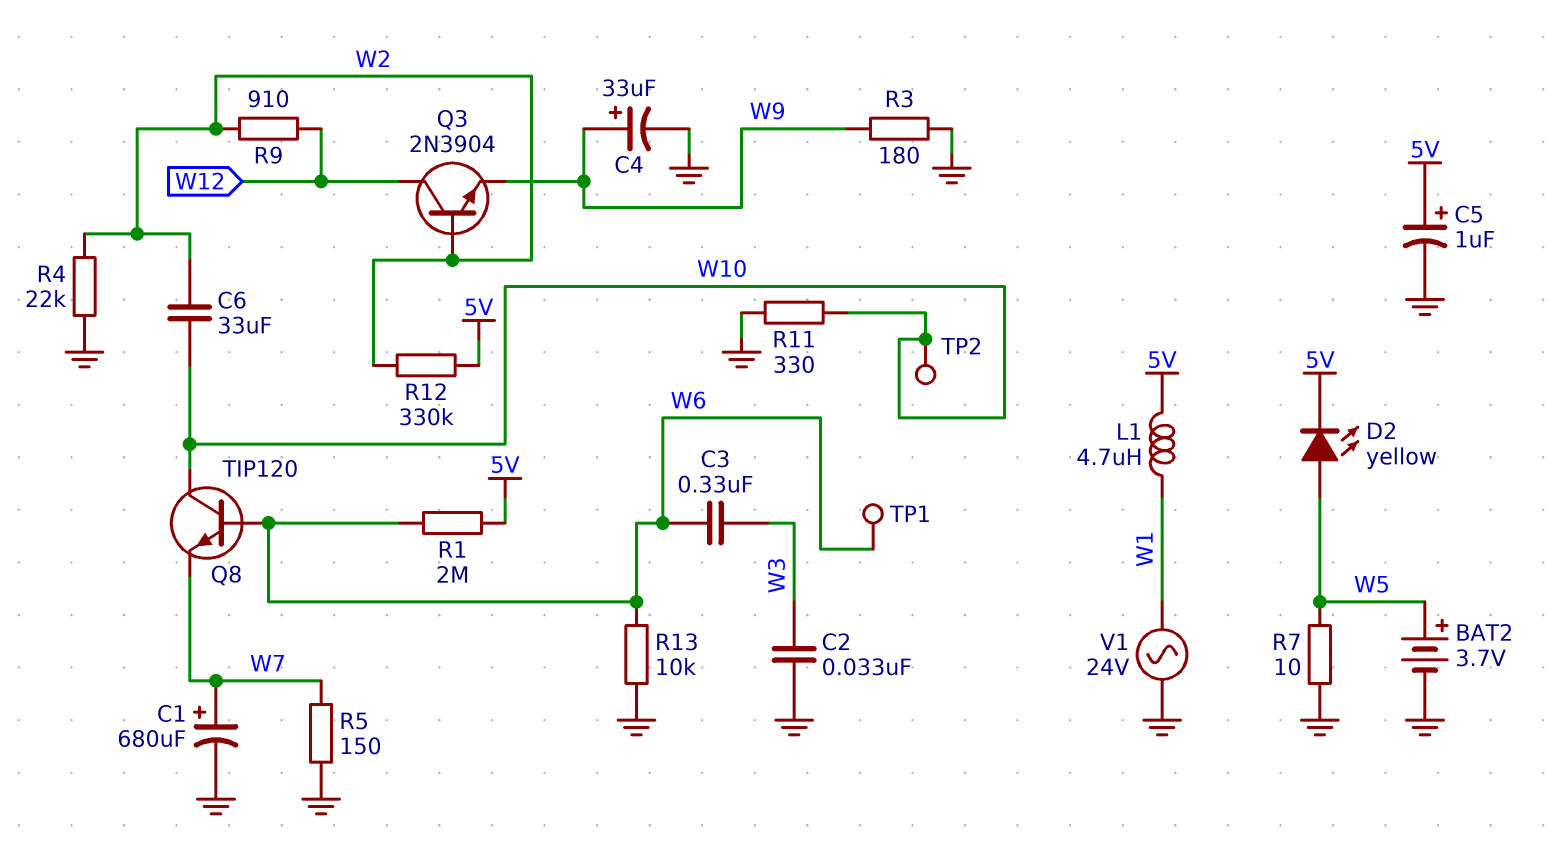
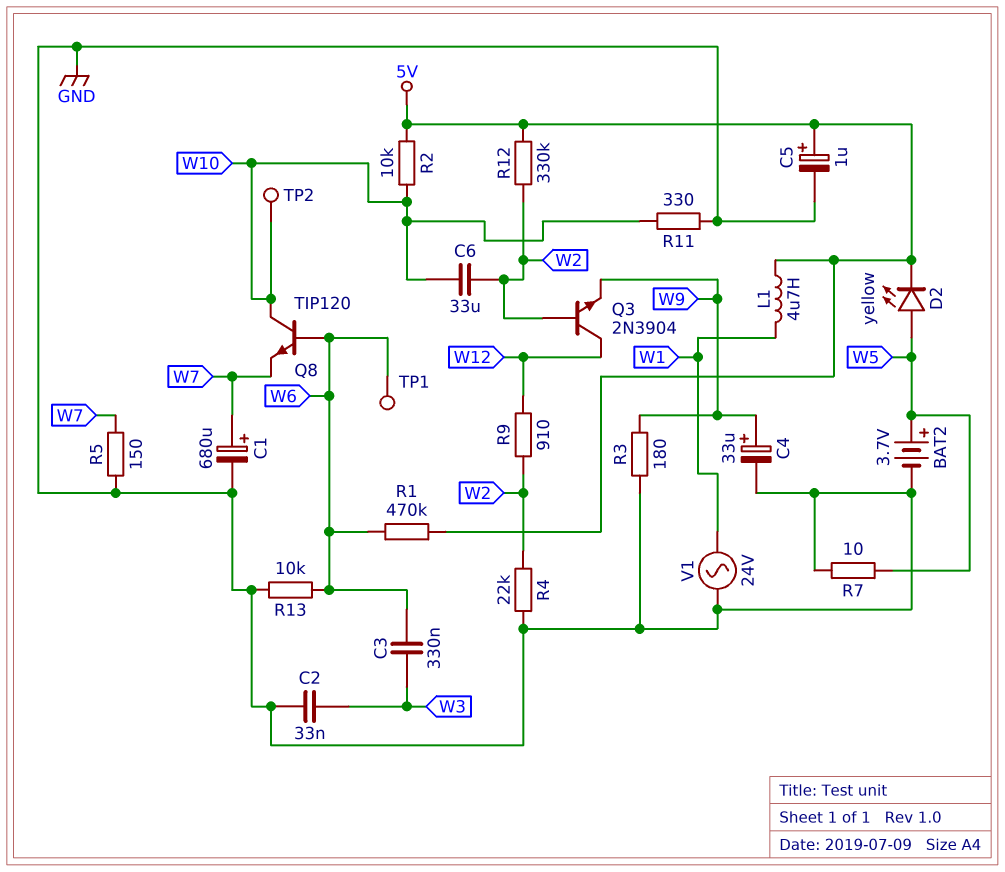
R1: 2M (5V, W6) -> 470k (5V, W6)
R2: none -> 10k (5V, W10)

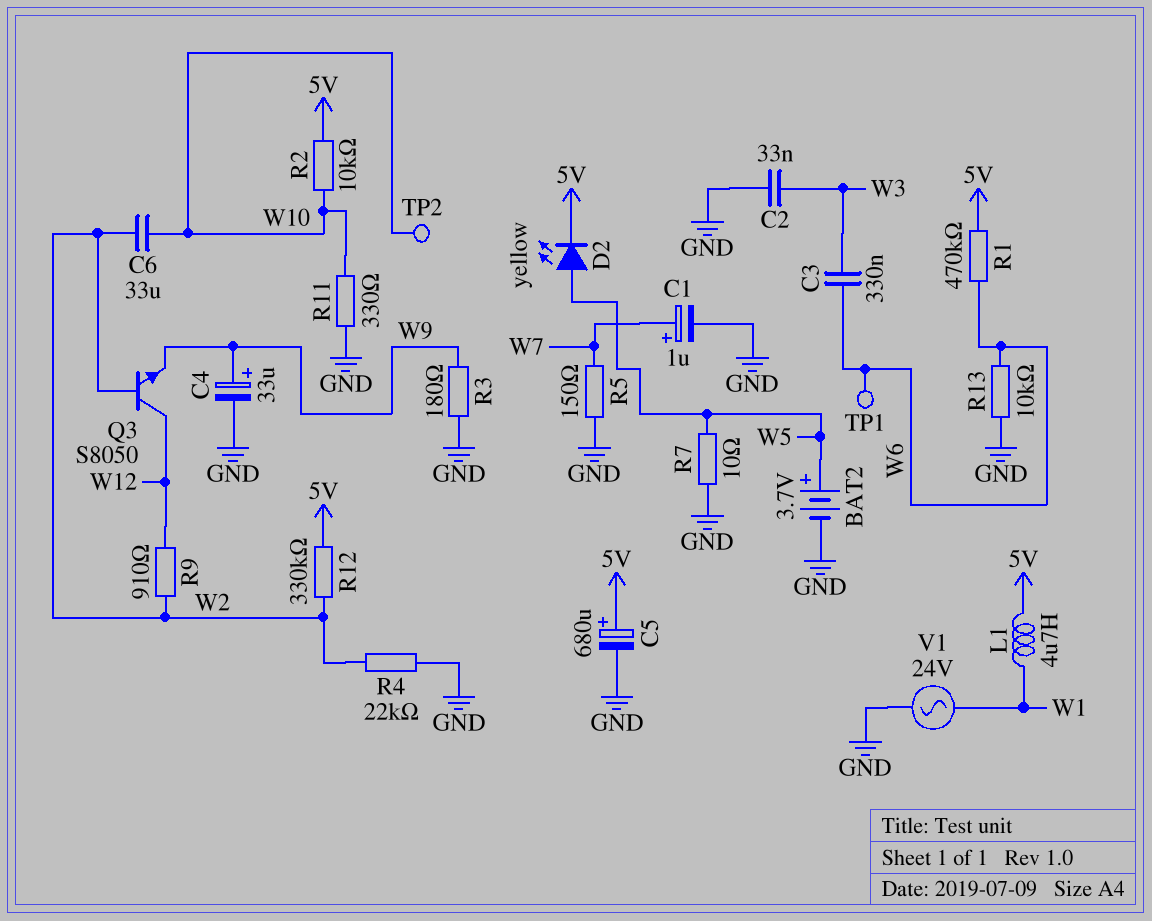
C1: 680uF (plus W7, minus GND) -> 1uF (plus W7, minus GND)
C5: 1uF (plus 5V, minus GND) -> 680uF (plus 5V, minus GND)
Q3: NPN 2N3904 (B W2, C W12, E W9) -> NPN S8050 (B W2, C W12, E W9)
Q8: NPN TIP120 (B W6, C W10, E W7) -> none

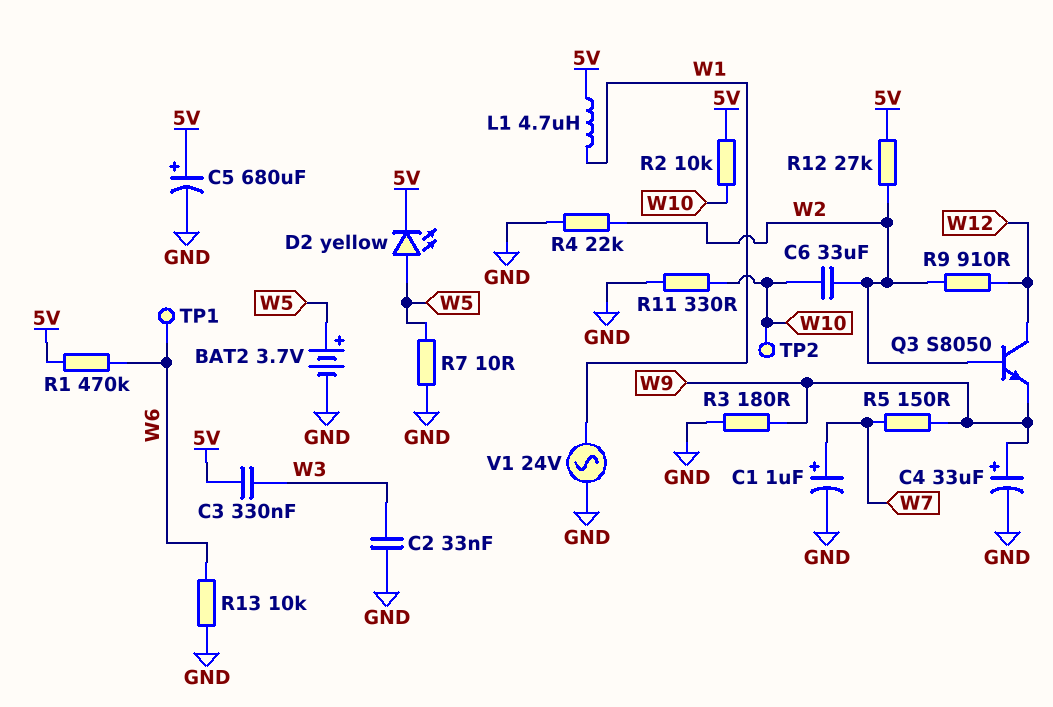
C3: 330nF (W3, W6) -> 330nF (5V, W3)
R5: 150 (GND, W7) -> 150 (W7, W9)
R12: 330k (5V, W2) -> 27k (5V, W2)

